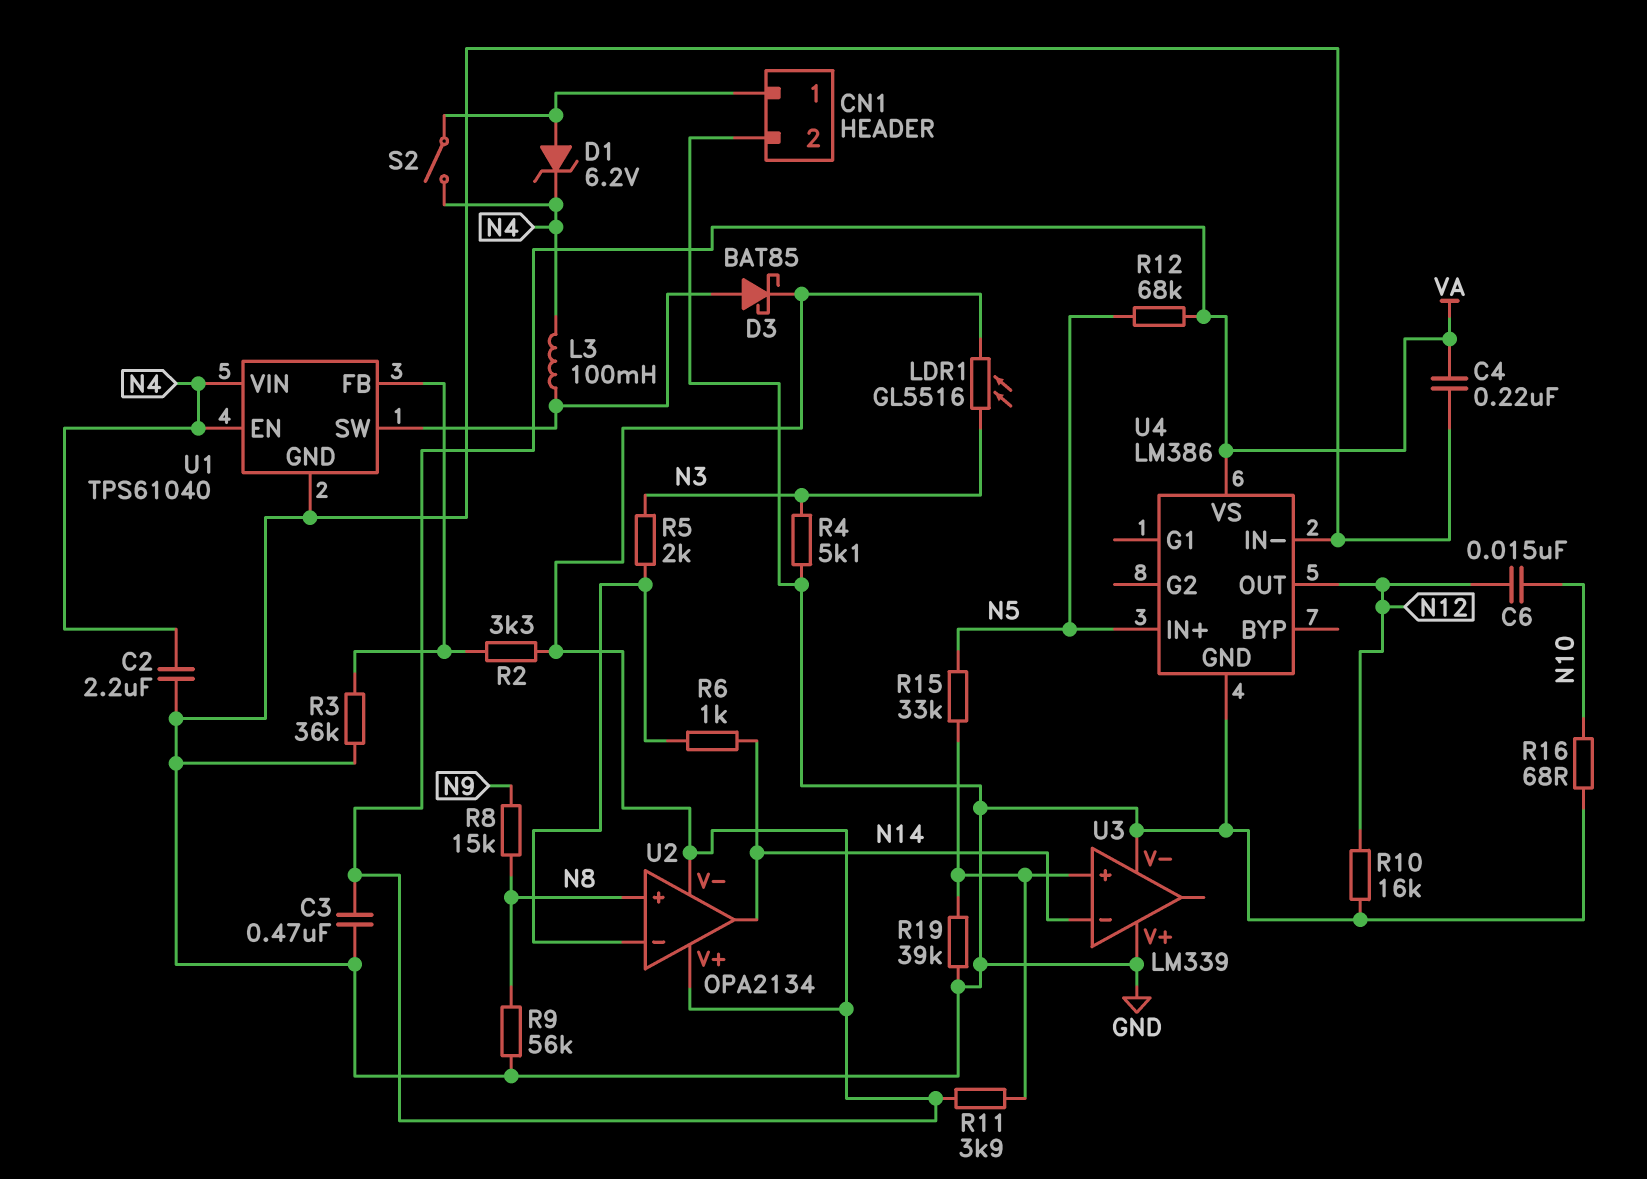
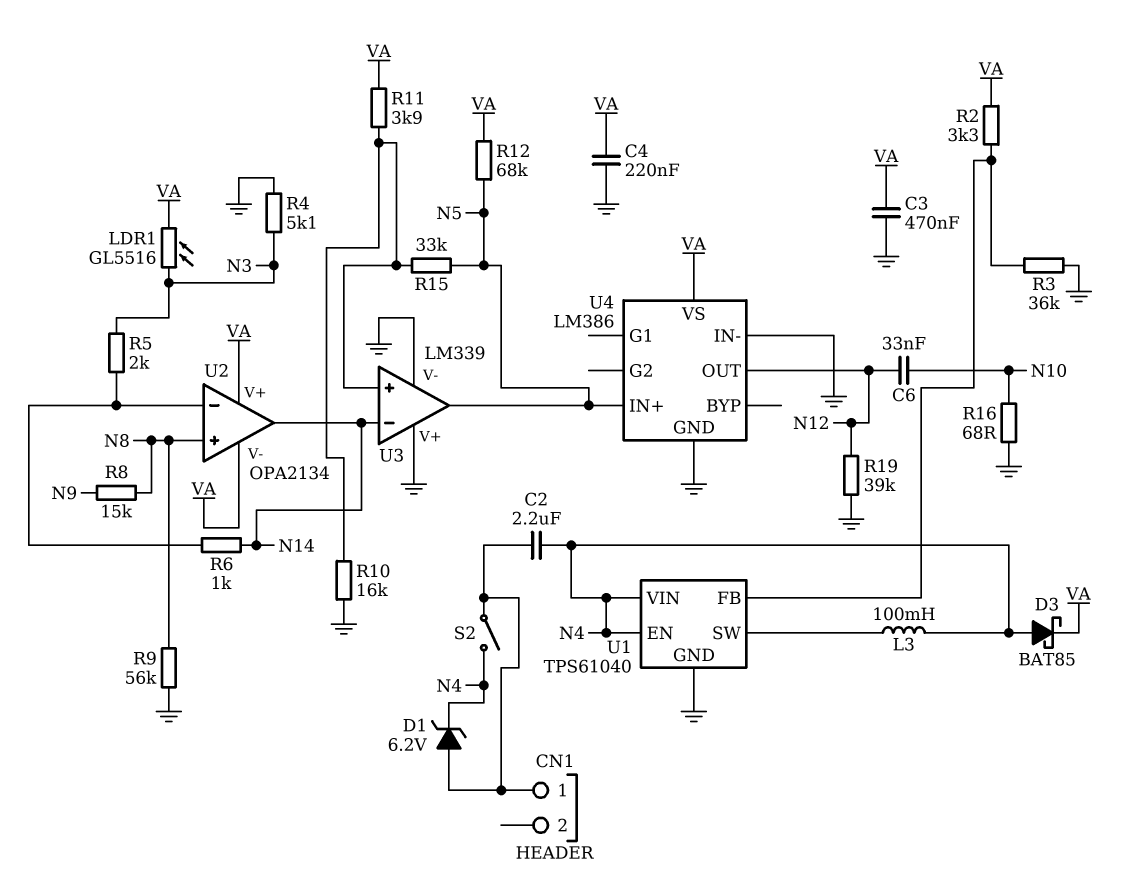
C2: 2.2uF (GND, N4) -> 2.2uF (CN1/1, N4)
C6: 15nF (N10, N12) -> 33nF (N10, N12)
CN1 pin 2: GND -> none
D3: schottky BAT85 (A U1/SW, K VA) -> schottky BAT85 (A N4, K VA)
R10: 16k (GND, N12) -> 16k (GND, U3/in+)
R19: 39k (GND, U3/in+) -> 39k (GND, N12)
U3 pin out: none -> N5

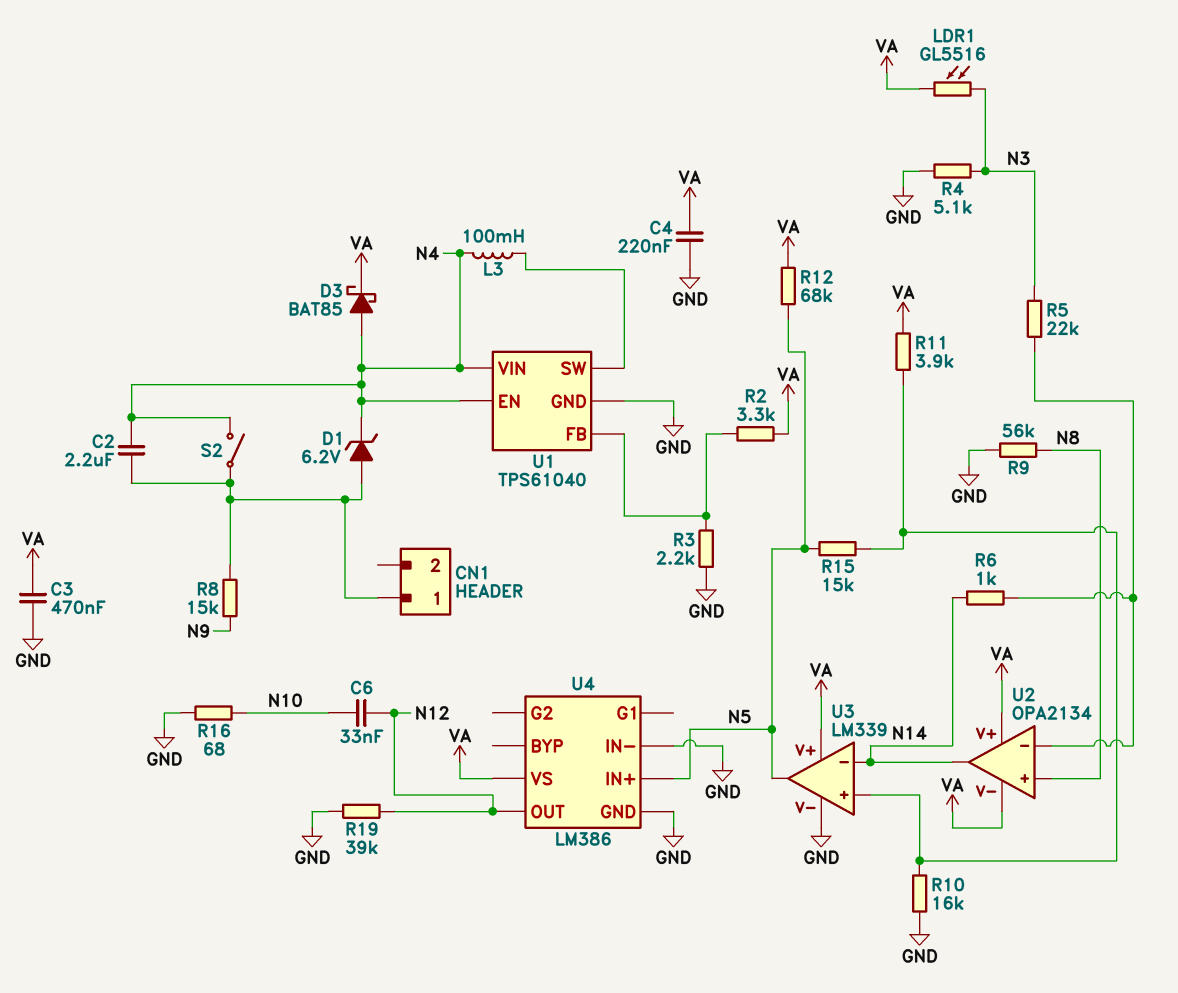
R3: 36k (GND, U1/FB) -> 2.2k (GND, U1/FB)
R5: 2k (N3, U2/in-) -> 22k (N3, U2/in-)
R8: 15k (N8, N9) -> 15k (CN1/1, N9)
R15: 33k (N5, U3/in+) -> 15k (N5, U3/in+)
U3 pin V+: GND -> VA

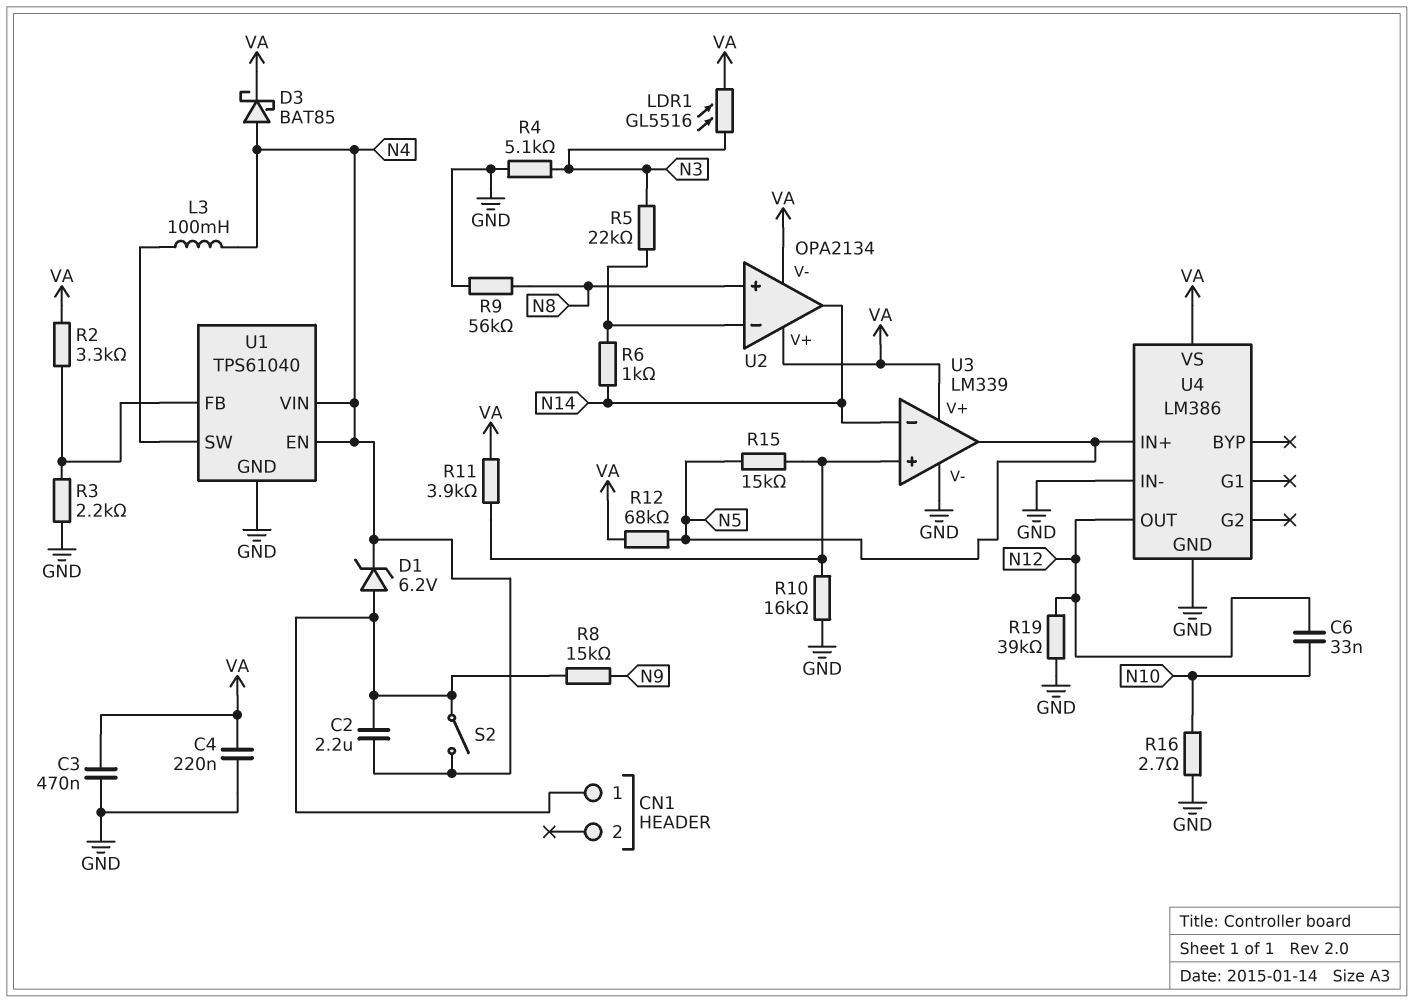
R16: 68 (GND, N10) -> 2.7 (GND, N10)

